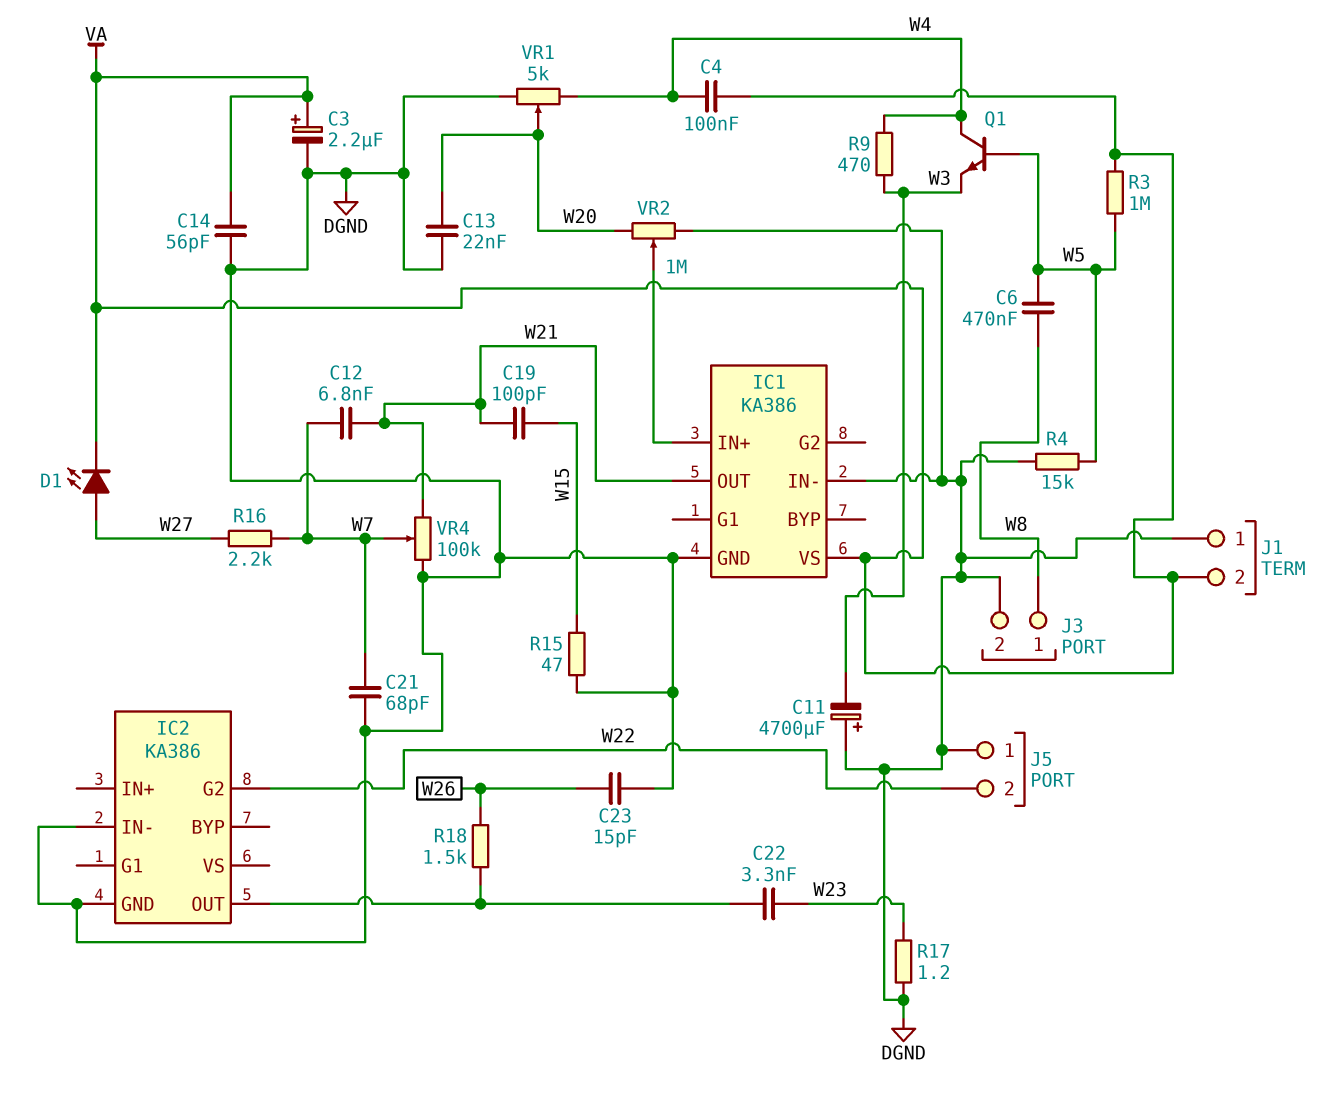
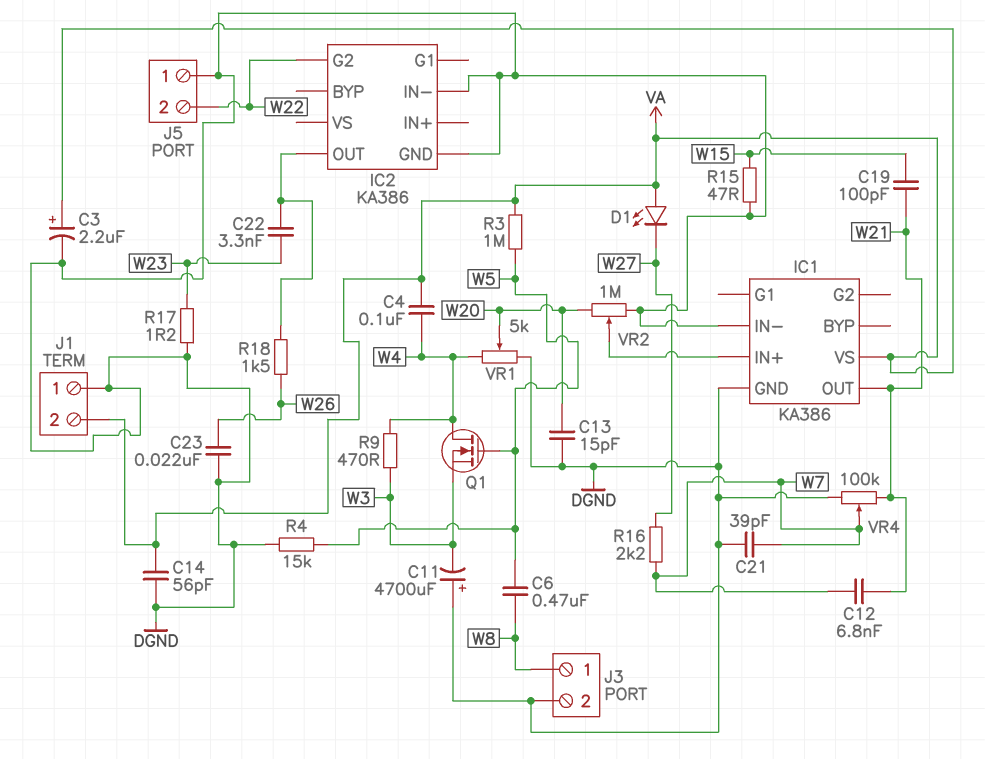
C13: 22nF (DGND, W20) -> 15pF (DGND, W20)
C21: 68pF (DGND, W7) -> 39pF (DGND, W7)
C23: 15pF (DGND, W26) -> 22nF (DGND, W26)
D1: LED (A W27, K VA) -> LED (A VA, K W27)
Q1: NPN (B W5, C W4, E W3) -> NMOS (G W5, D W4, S W3)

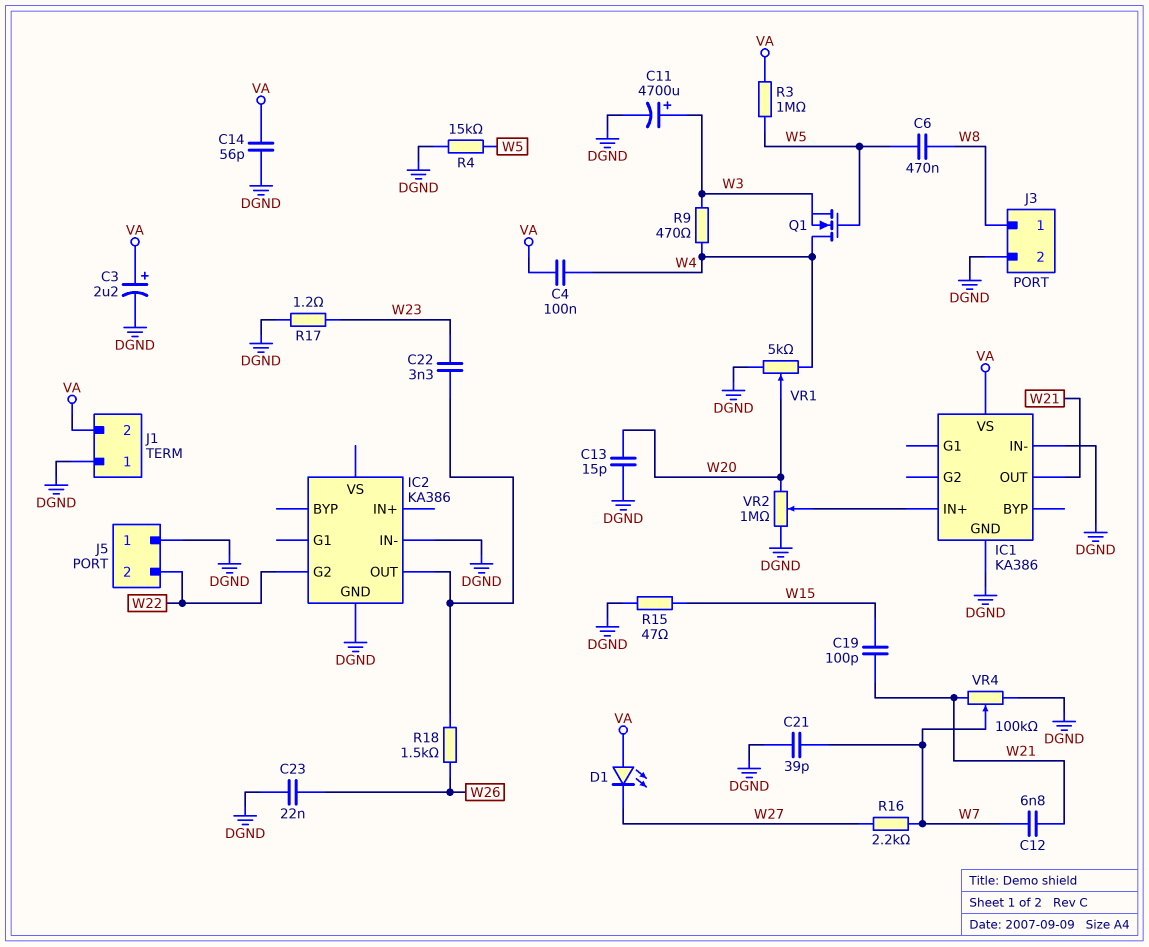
C11: 4700uF (plus DGND, minus W3) -> 4700uF (plus W3, minus DGND)

